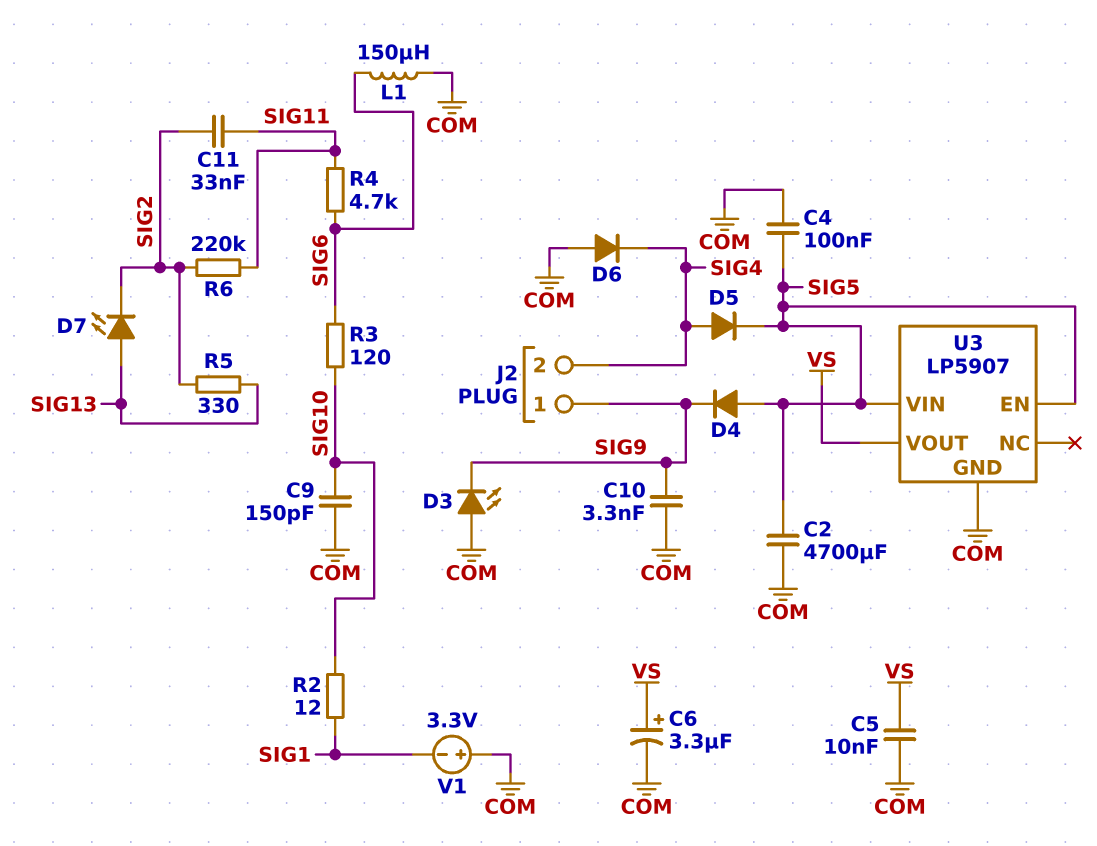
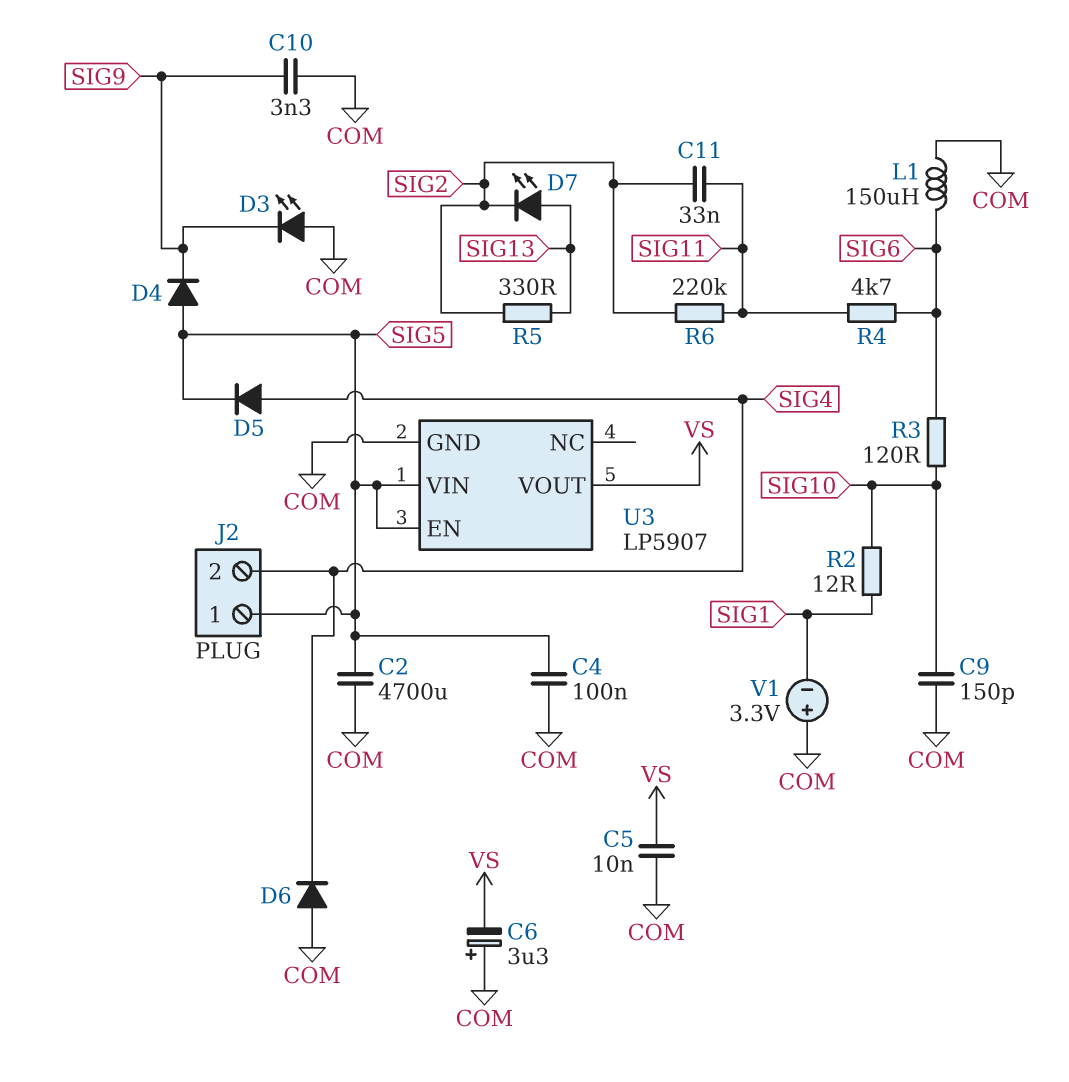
C6: 3.3uF (plus VS, minus COM) -> 3.3uF (plus COM, minus VS)
J2 pin 1: SIG9 -> SIG5

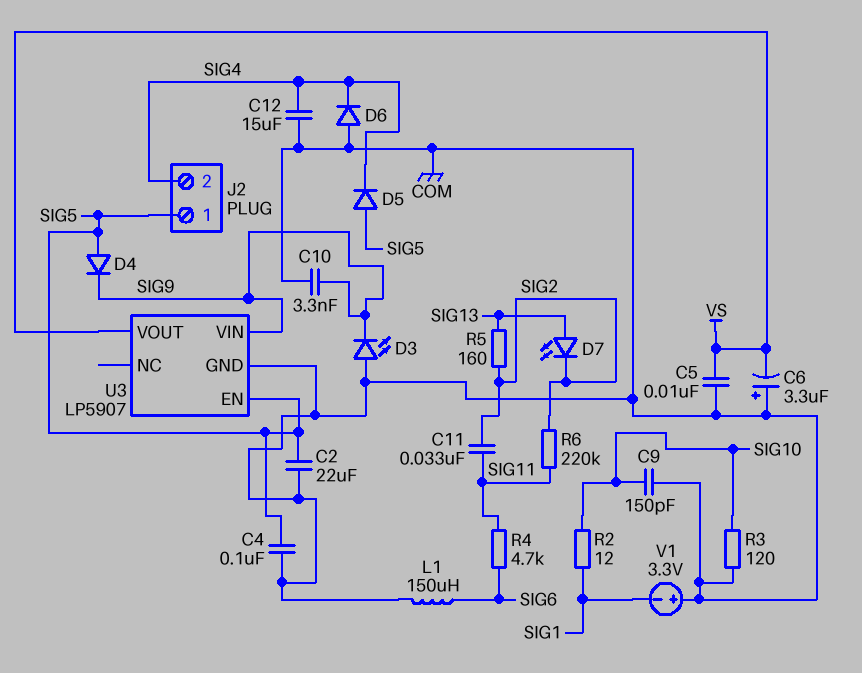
C2: 4700uF (COM, SIG5) -> 22uF (COM, SIG5)
C12: none -> 15uF (COM, SIG4)
D5: diode (A SIG4, K SIG5) -> diode (A SIG5, K SIG4)
R3: 120 (SIG6, SIG10) -> 120 (COM, SIG10)
R5: 330 (SIG2, SIG13) -> 160 (SIG2, SIG13)
U3 pin VIN: SIG5 -> SIG9

